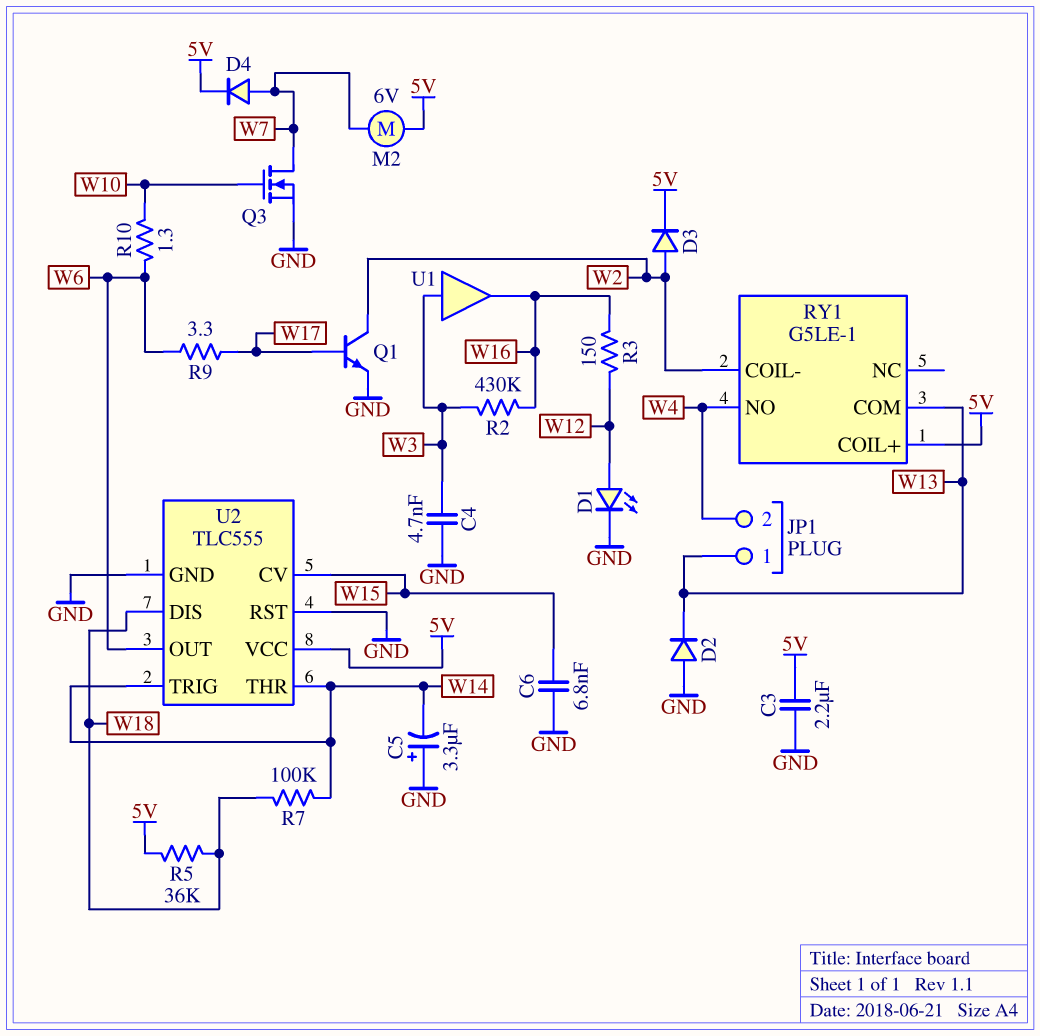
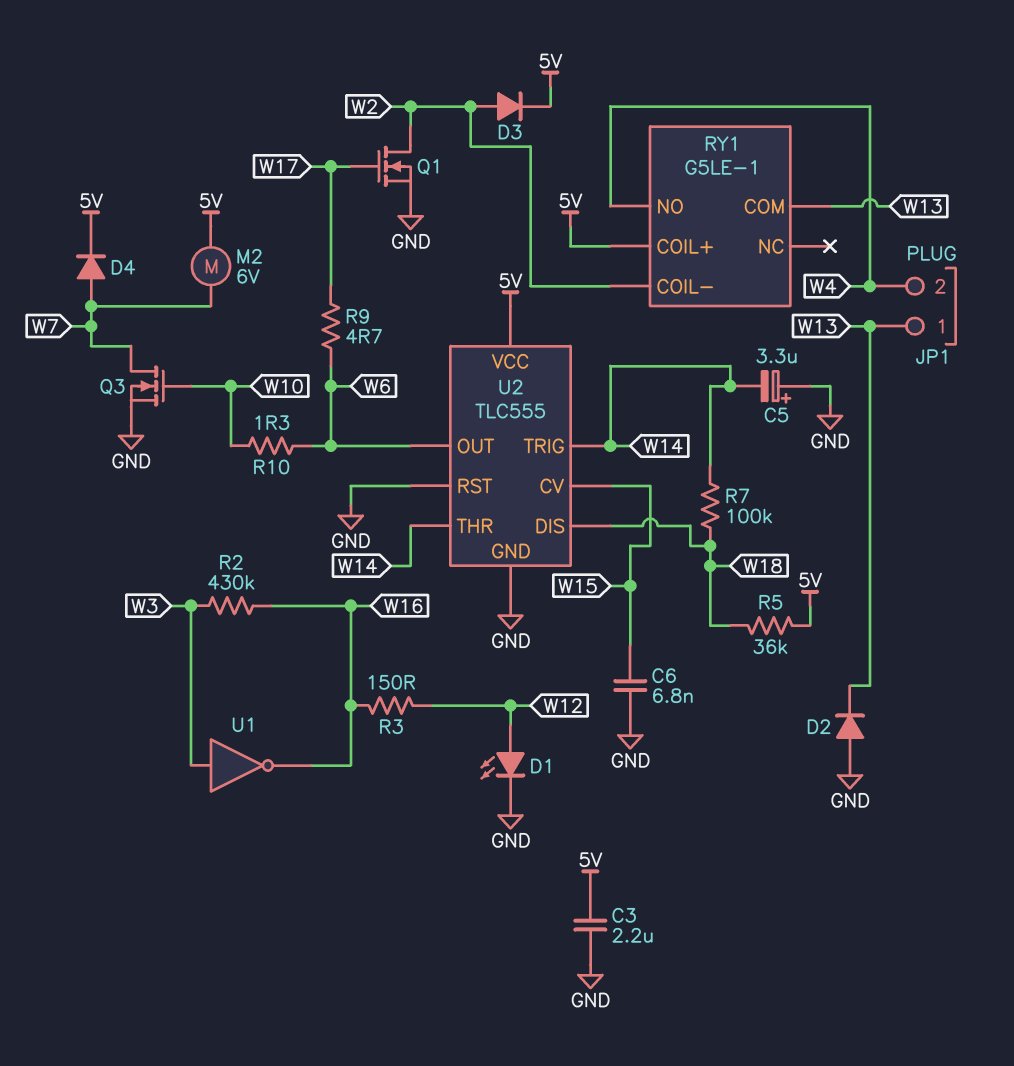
C4: 4.7nF (GND, W3) -> none
Q1: NPN (B W17, C W2, E GND) -> NMOS (G W17, D W2, S GND)
R9: 3.3 (W6, W17) -> 4.7 (W6, W17)
U1: buffer (in W3, out W16) -> NOT (in W3, out W16)

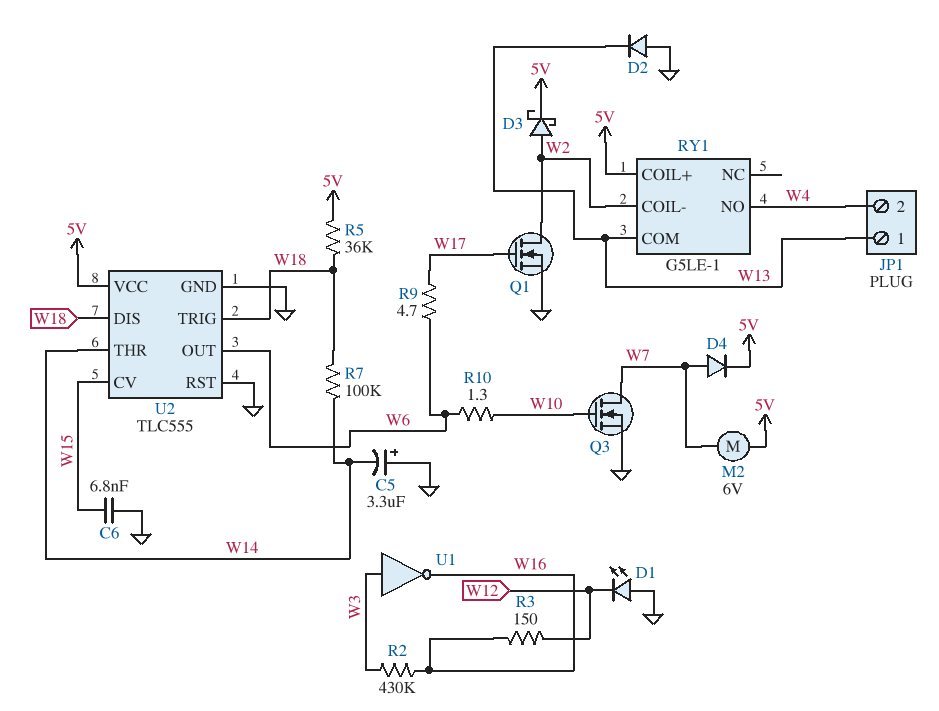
C3: 2.2uF (5V, GND) -> none
D1: LED (A W12, K GND) -> LED (A GND, K W12)
D3: diode (A W2, K 5V) -> schottky (A W2, K 5V)
U2 pin TRIG: W14 -> W18

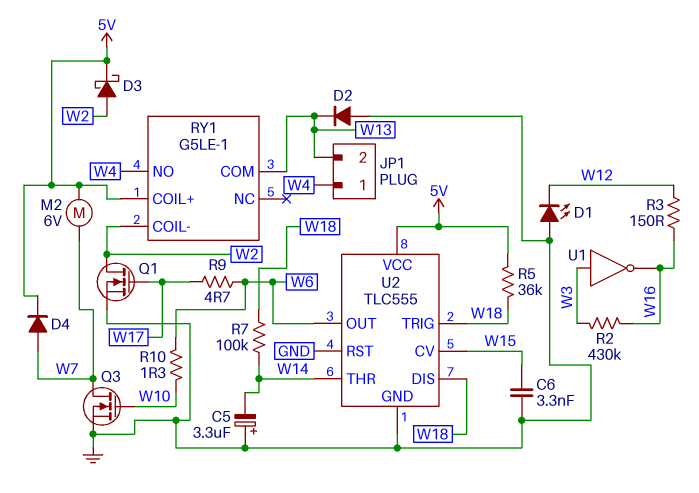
C6: 6.8nF (GND, W15) -> 3.3nF (GND, W15)
JP1 pin 1: W13 -> W4
JP1 pin 2: W4 -> W13

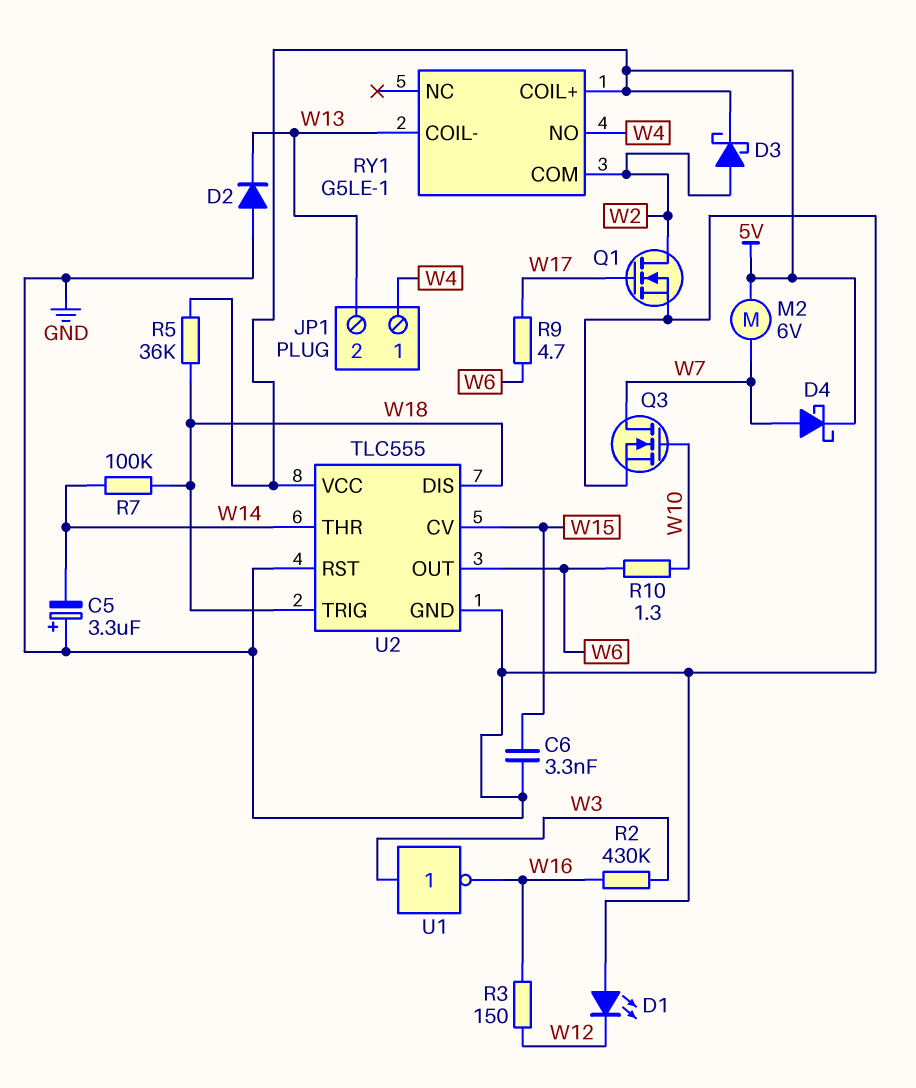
D4: diode (A W7, K 5V) -> schottky (A W7, K 5V)
RY1 pin COIL-: W2 -> W13
RY1 pin COM: W13 -> W2

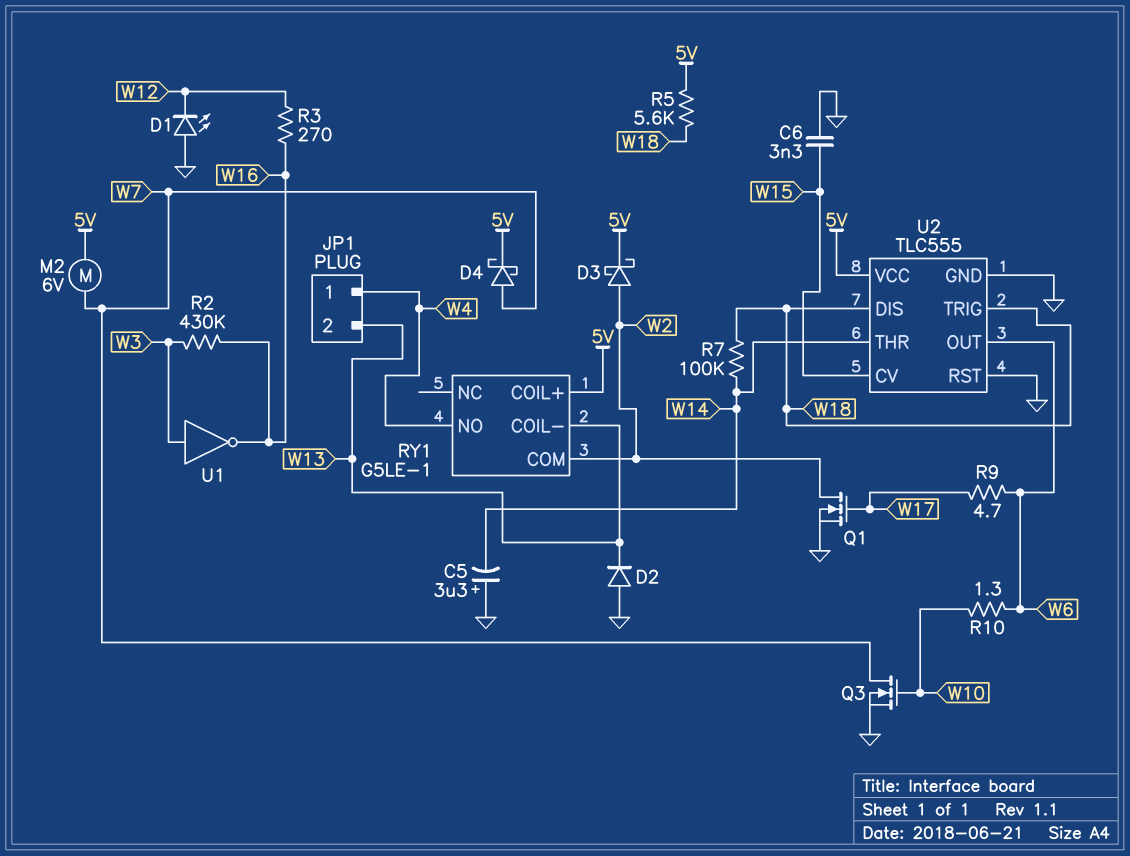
R3: 150 (W12, W16) -> 270 (W12, W16)
R5: 36k (5V, W18) -> 5.6k (5V, W18)

